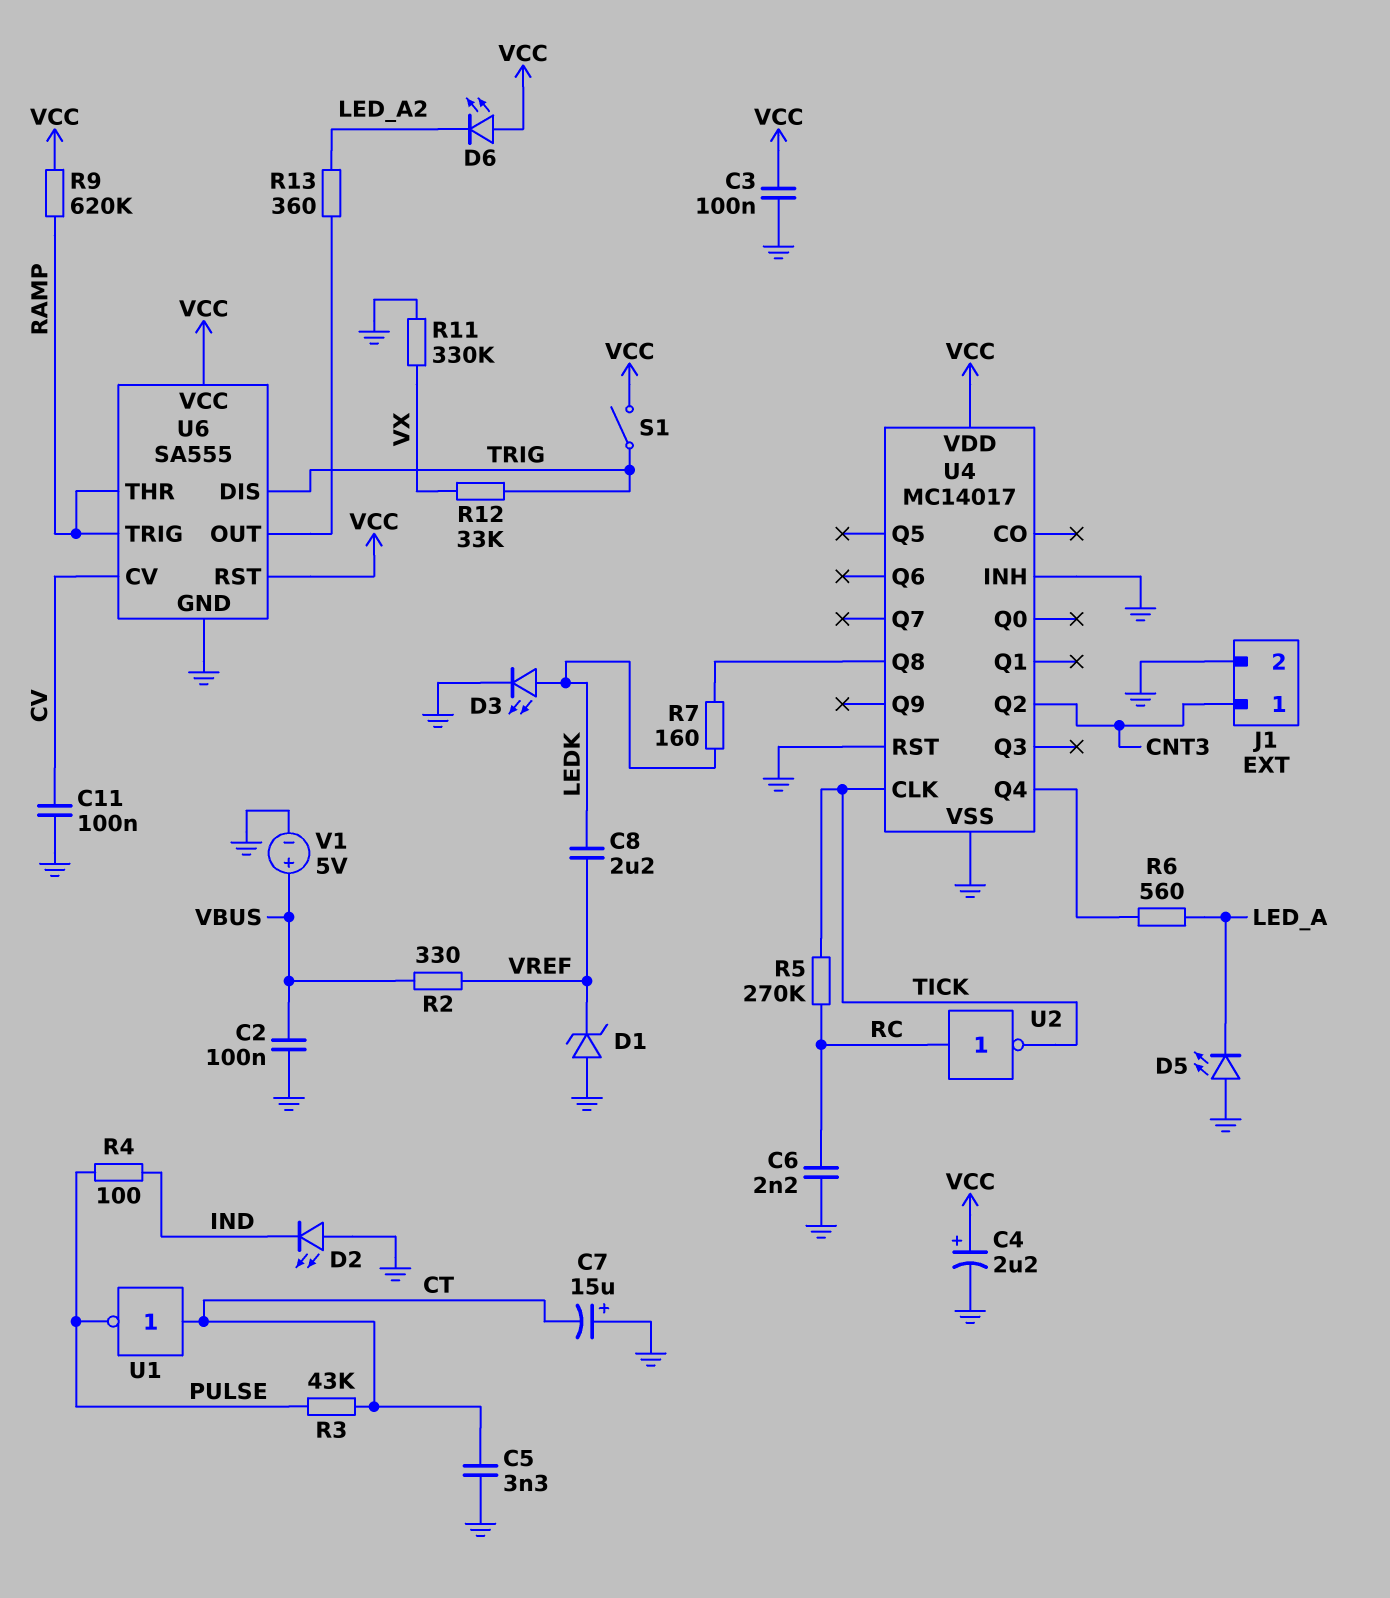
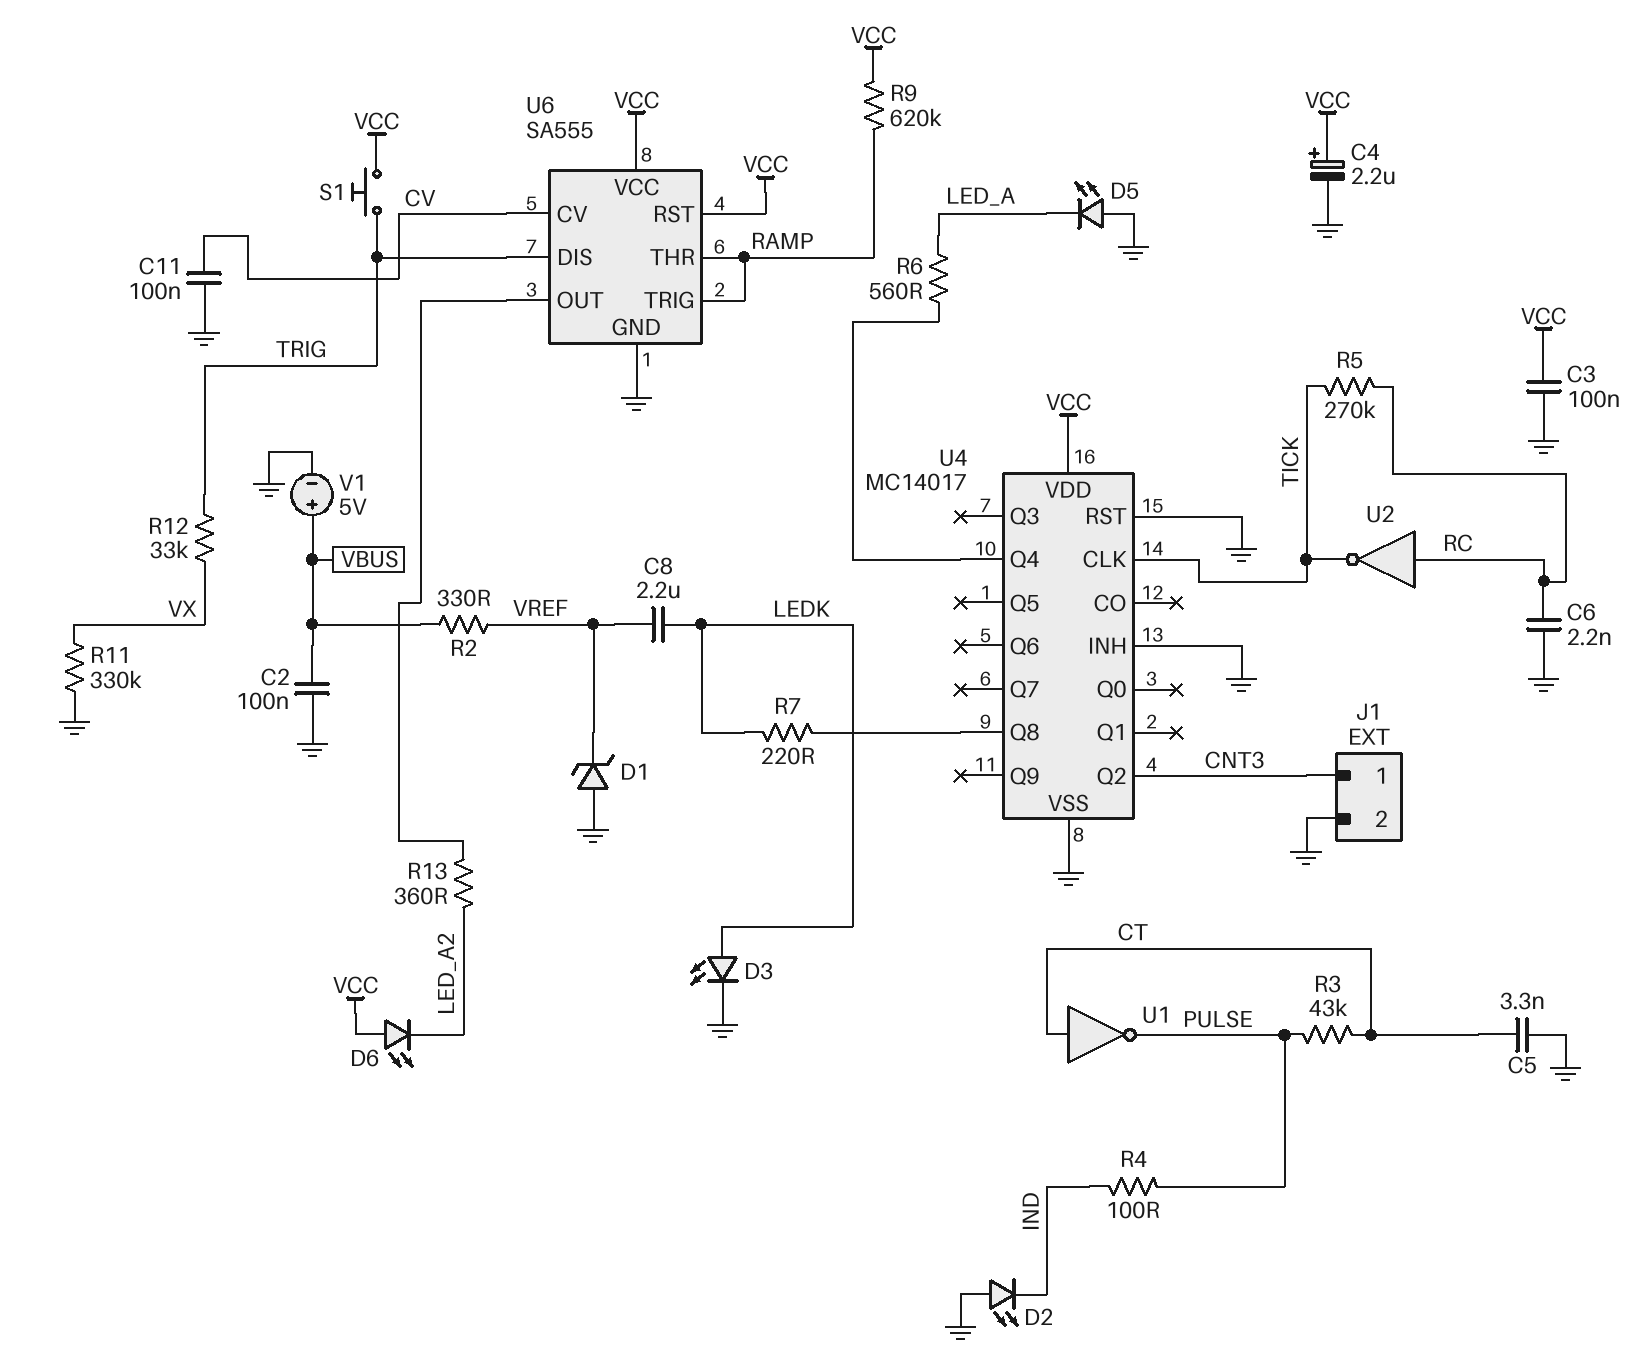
C7: 15uF (plus GND, minus CT) -> none
R7: 160 (LEDK, U4/Q8) -> 220 (LEDK, U4/Q8)
S1: switch (TRIG, VCC) -> button (TRIG, VCC)

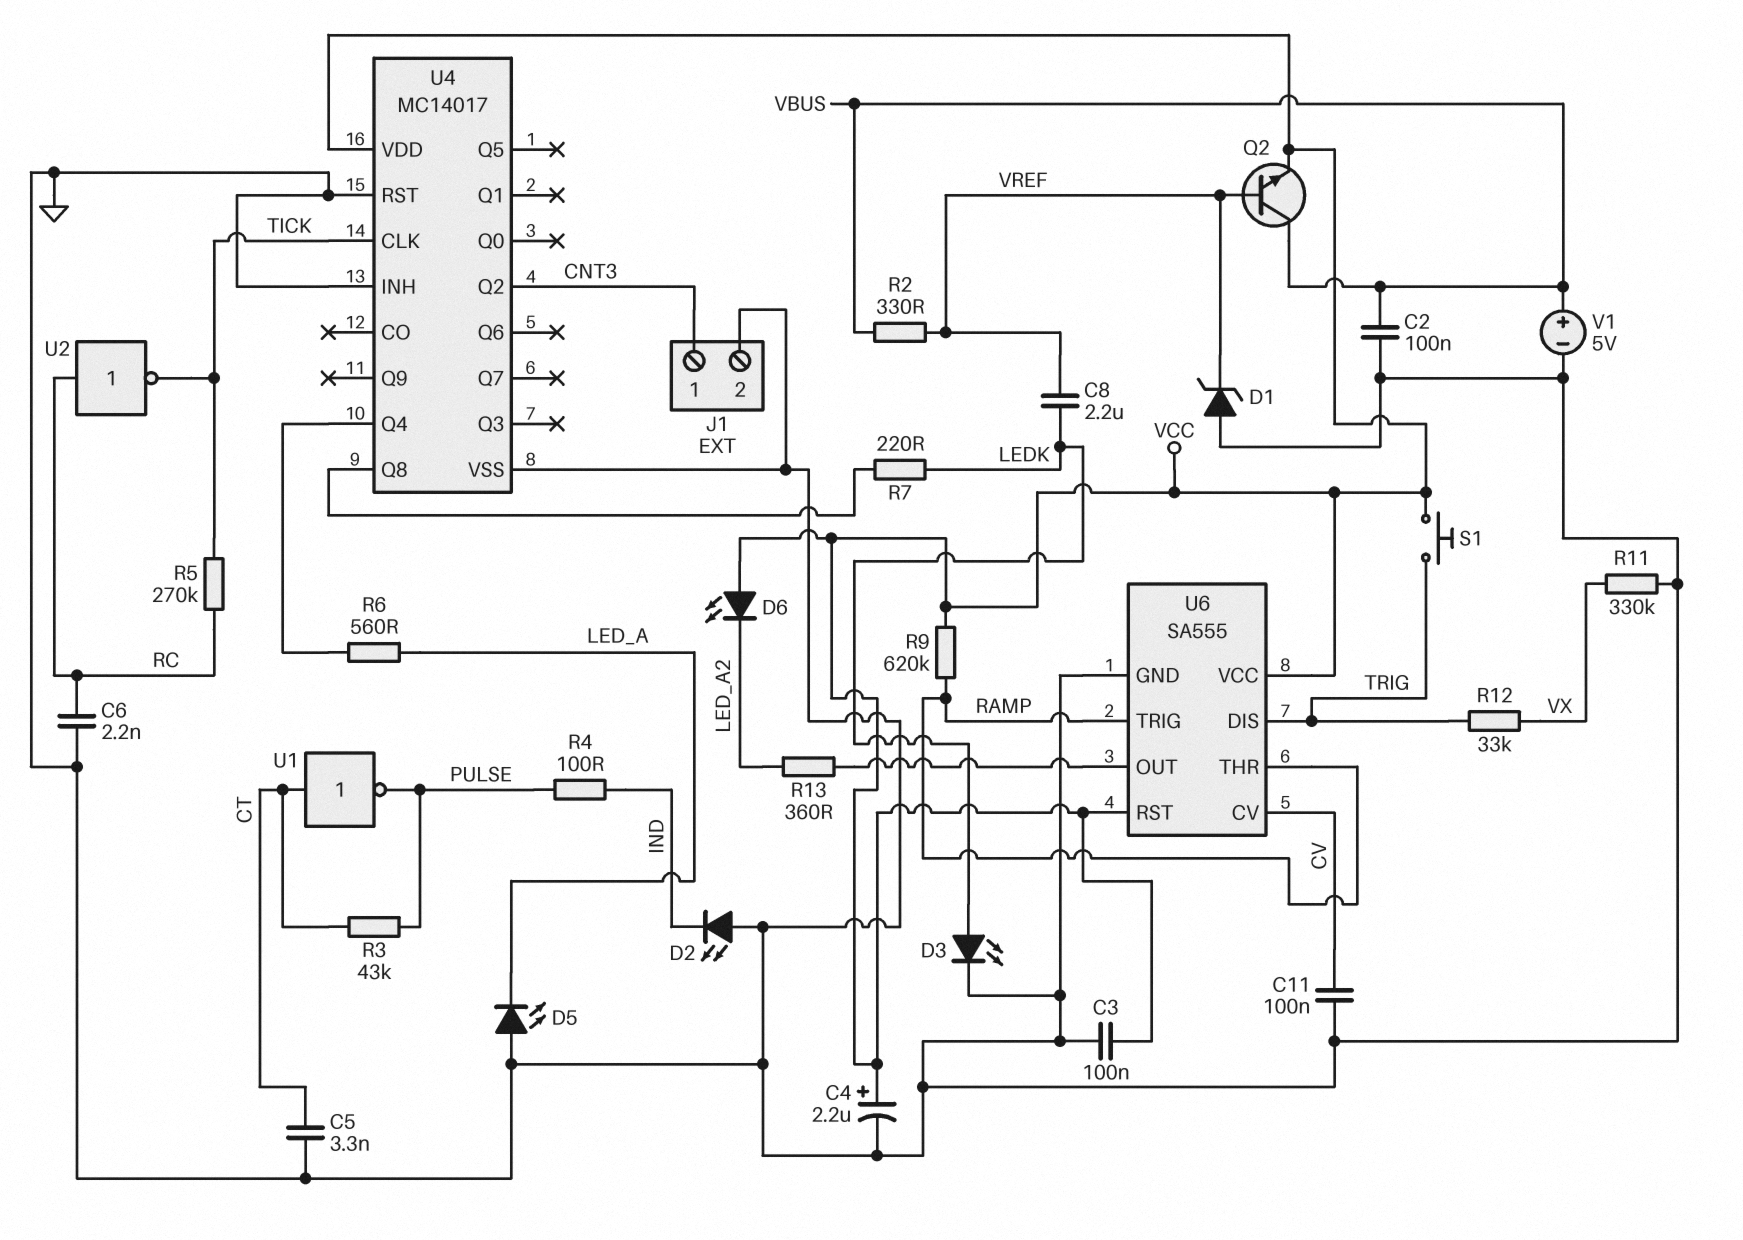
Q2: none -> NPN (B VREF, C VBUS, E VCC)

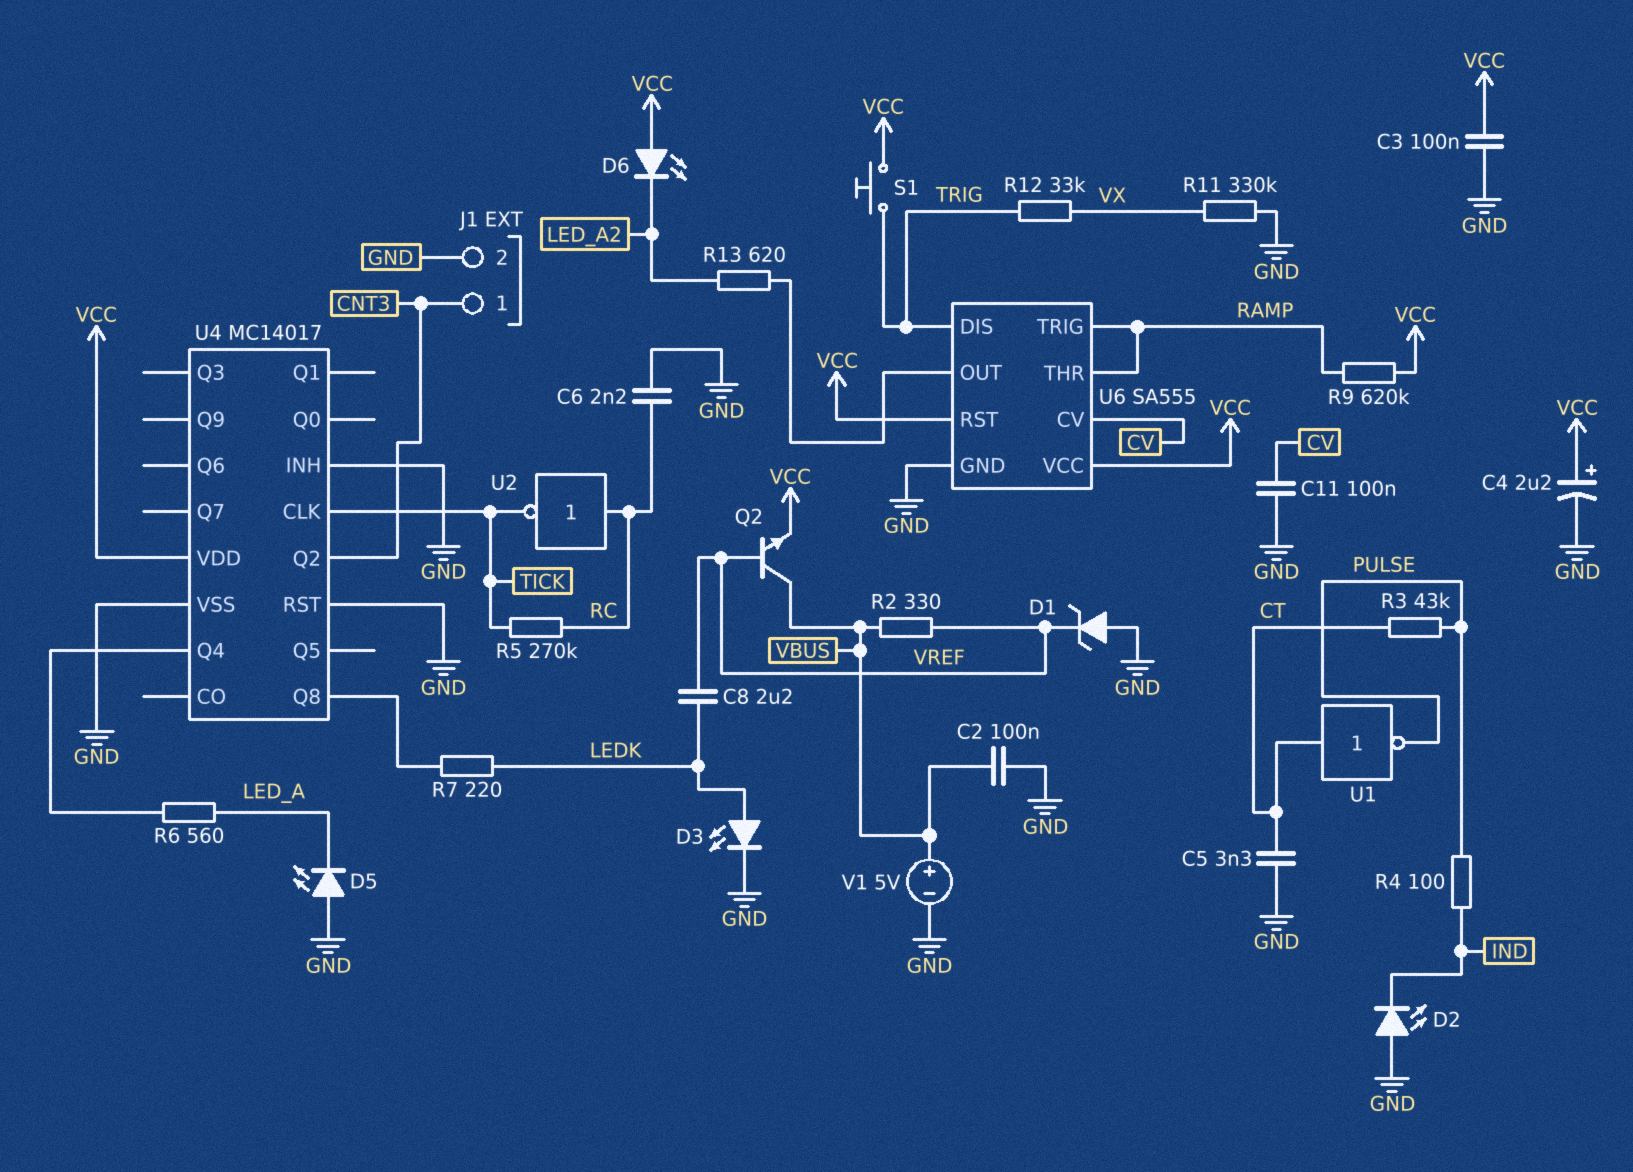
R13: 360 (LED_A2, U6/OUT) -> 620 (LED_A2, U6/OUT)

